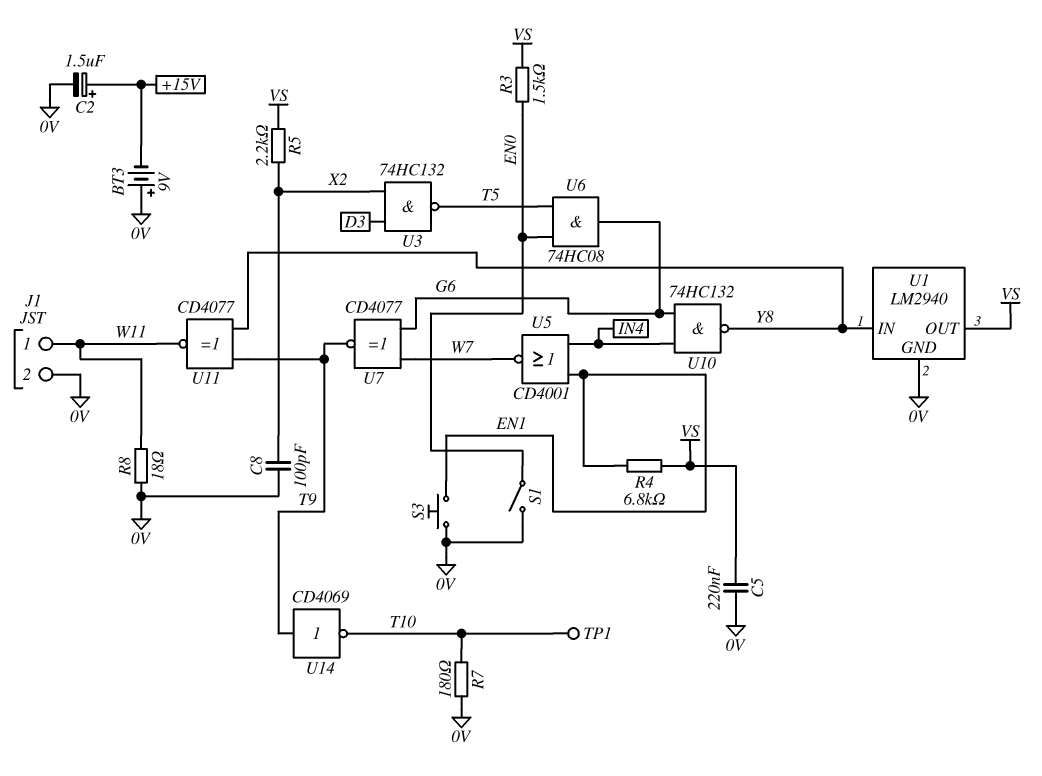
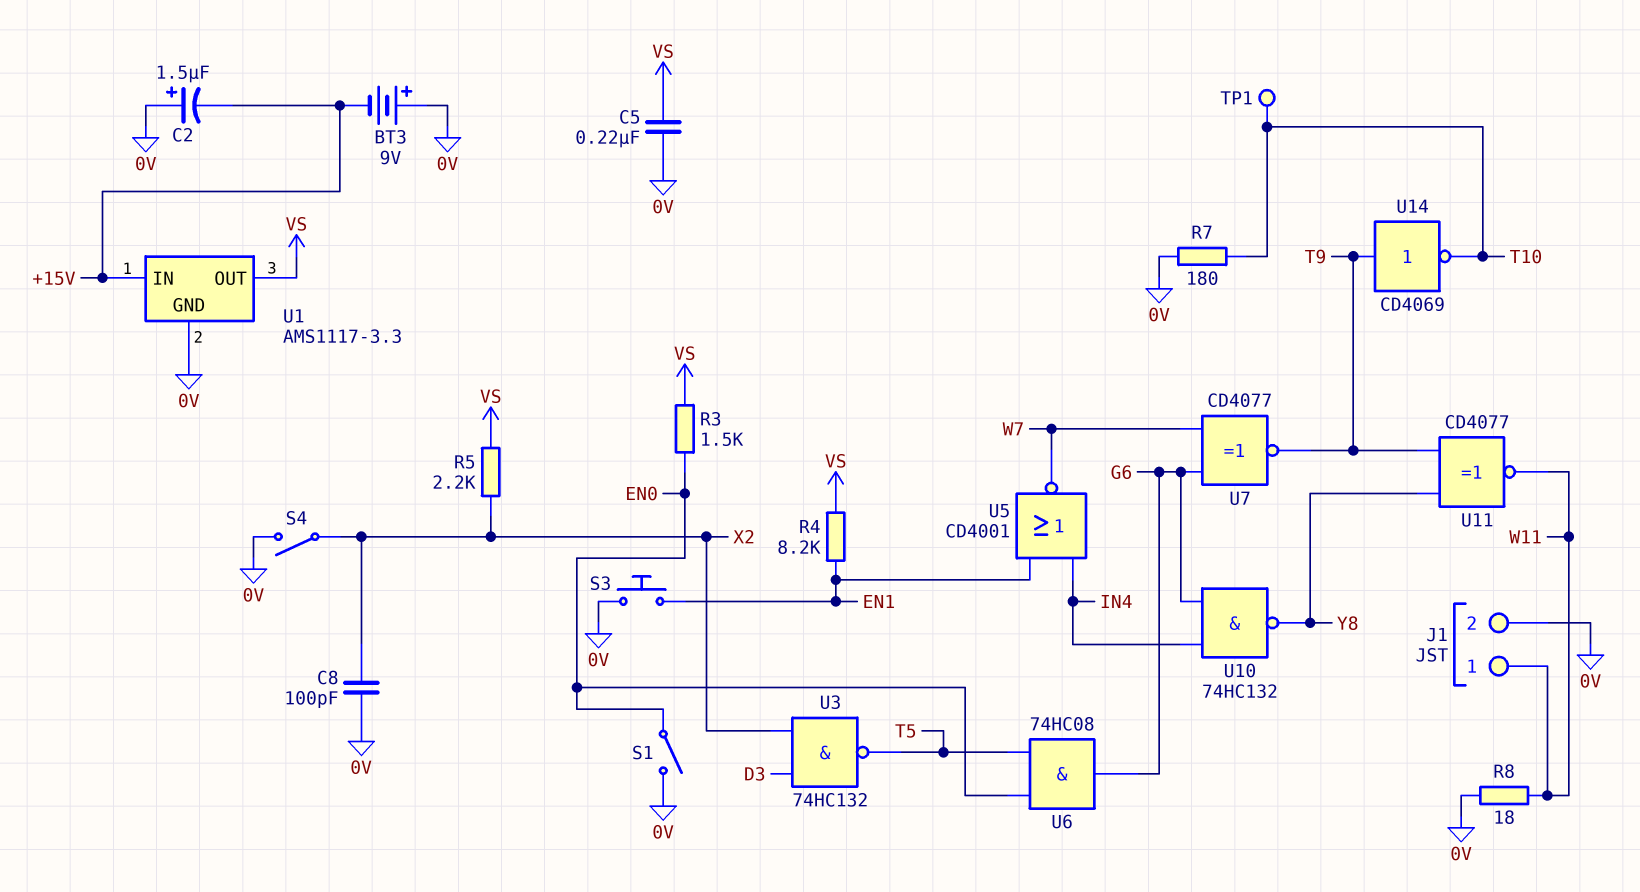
C2: 1.5uF (plus +15V, minus 0V) -> 1.5uF (plus 0V, minus +15V)
R4: 6.8k (EN1, VS) -> 8.2k (EN1, VS)
S4: none -> switch (0V, X2)
U1: LM2940 -> AMS1117-3.3
U1 pin IN: Y8 -> +15V

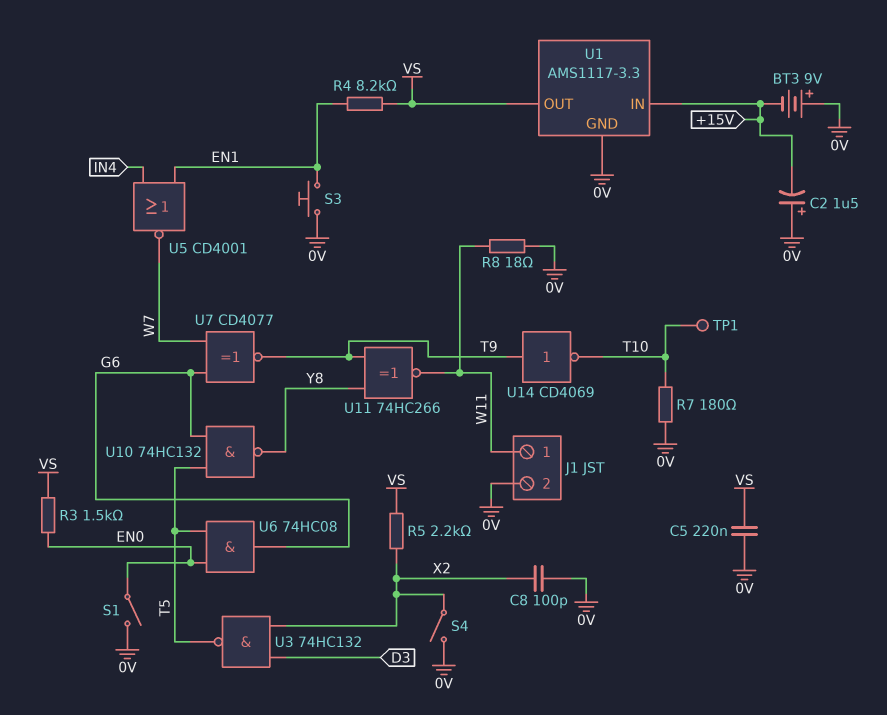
U10: NAND 74HC132 (in G6, in IN4, out Y8) -> NAND 74HC132 (in G6, in T5, out Y8)
U11: XNOR CD4077 (in T9, in Y8, out W11) -> XNOR 74HC266 (in T9, in Y8, out W11)

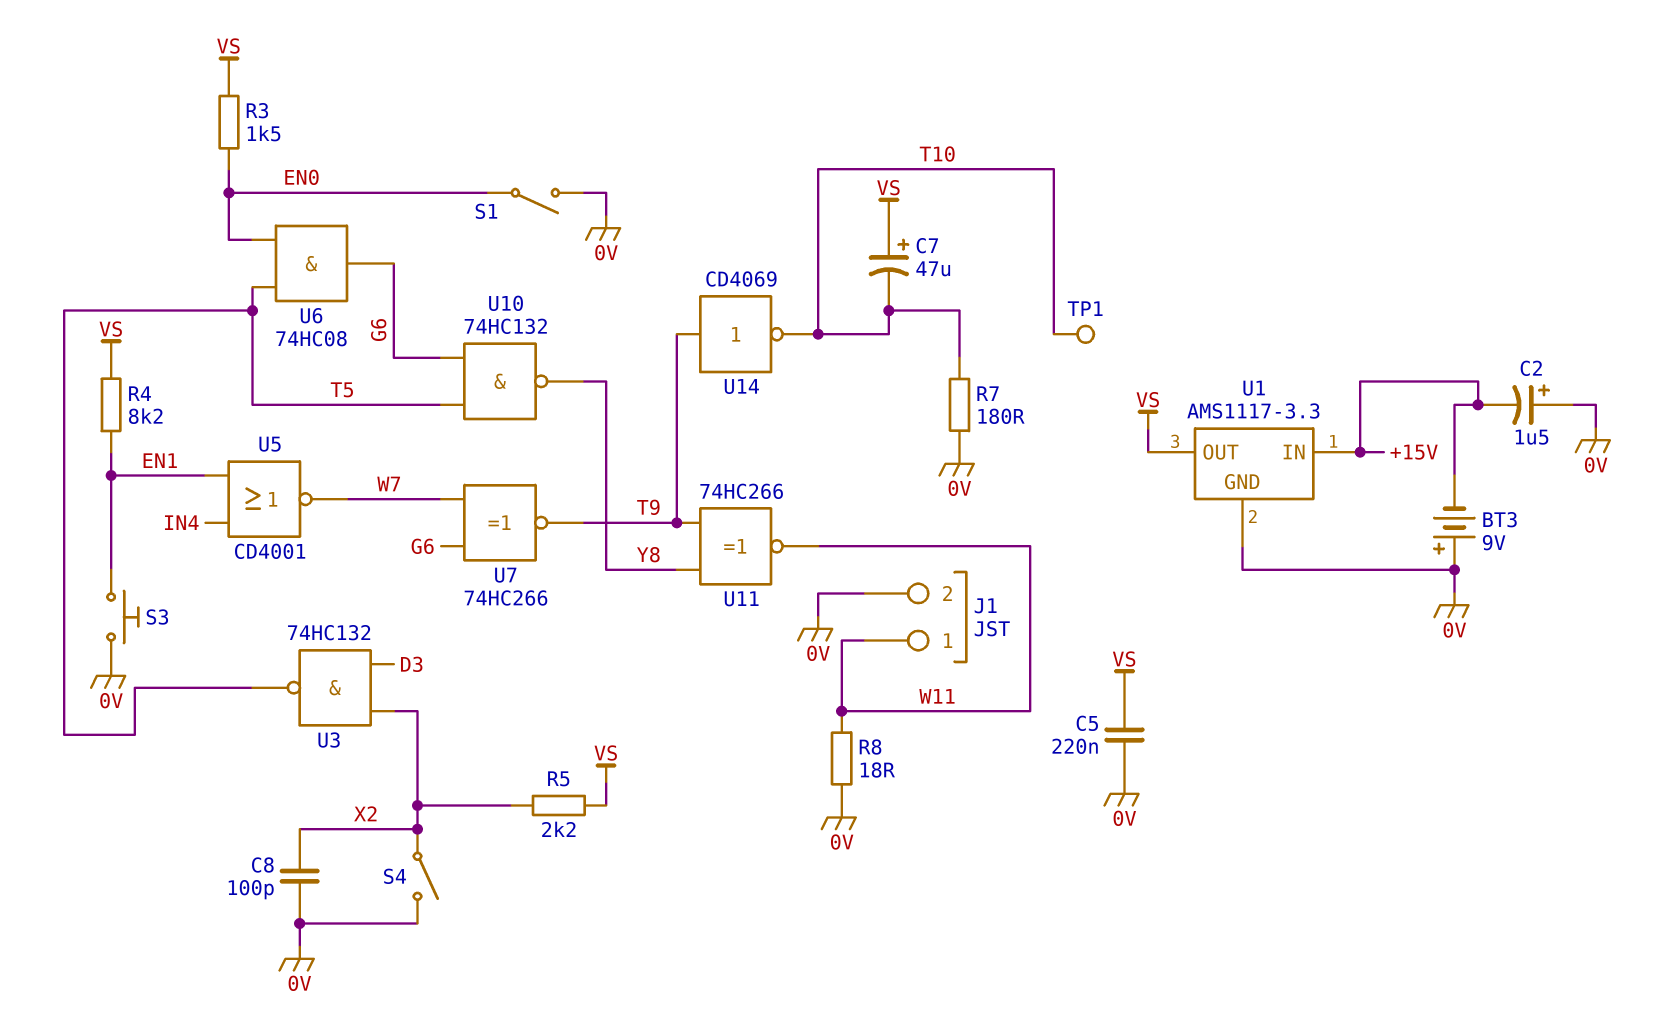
C7: none -> 47uF (plus VS, minus T10)
U7: XNOR CD4077 (in G6, in W7, out T9) -> XNOR 74HC266 (in G6, in W7, out T9)

